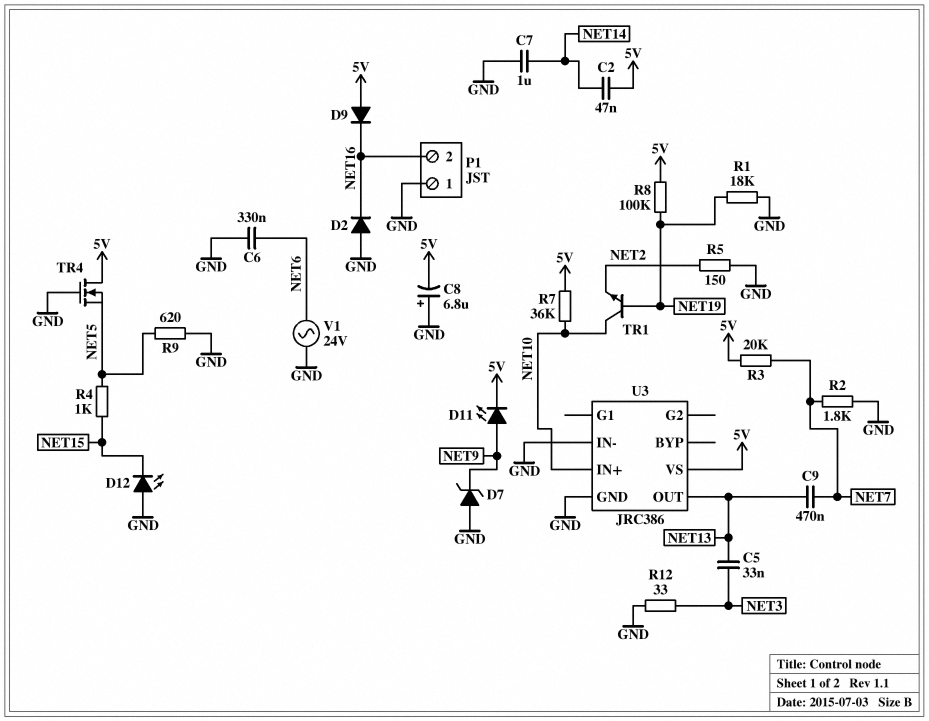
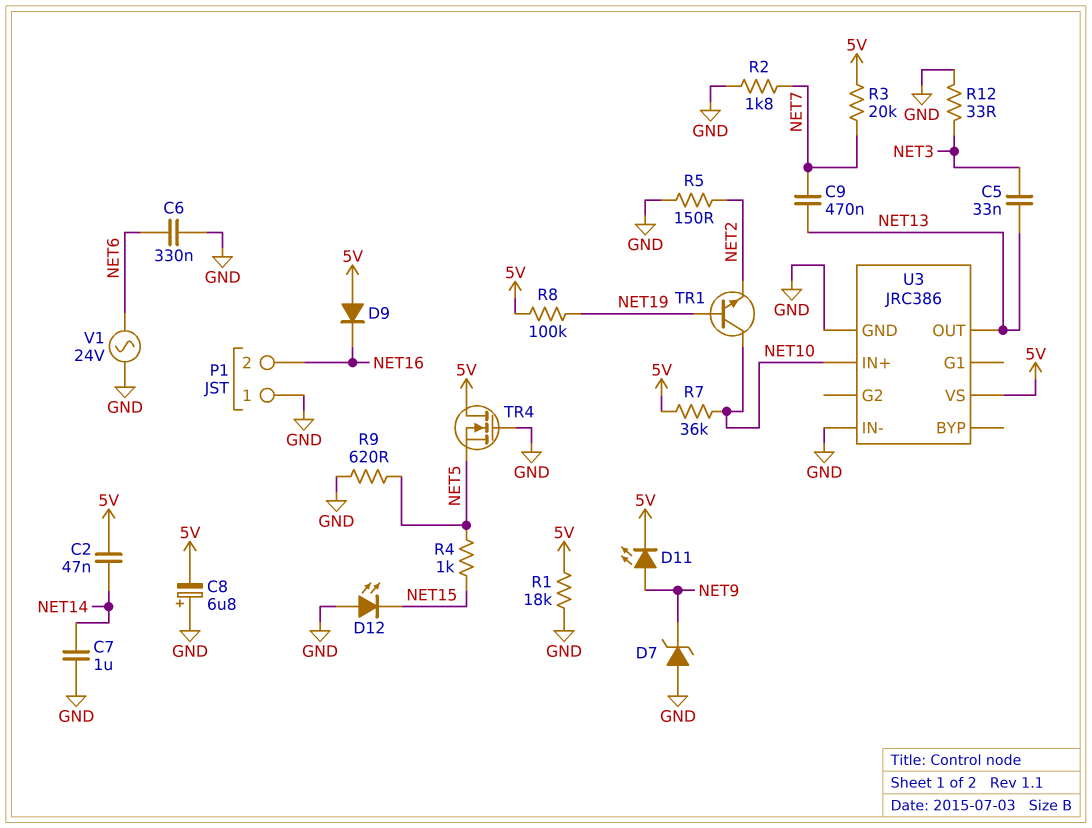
D2: diode (A GND, K NET16) -> none
R1: 18k (GND, NET19) -> 18k (5V, GND)

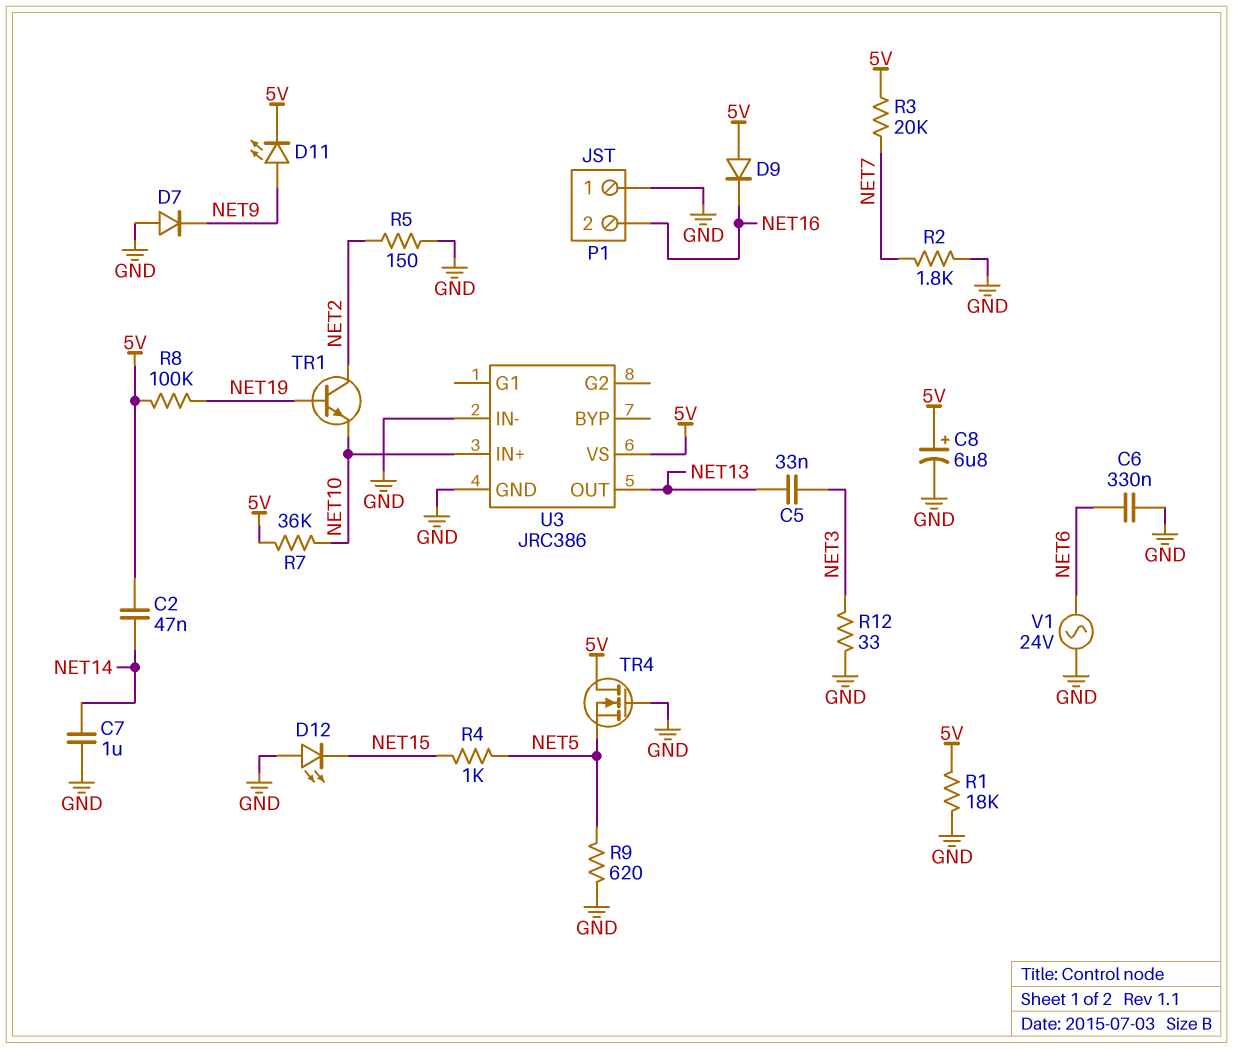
C8: 6.8uF (plus GND, minus 5V) -> 6.8uF (plus 5V, minus GND)
C9: 470nF (NET7, NET13) -> none
D7: zener (A GND, K NET9) -> diode (A GND, K NET9)
TR1: NPN (B NET19, C NET10, E NET2) -> NPN (B NET19, C NET2, E NET10)

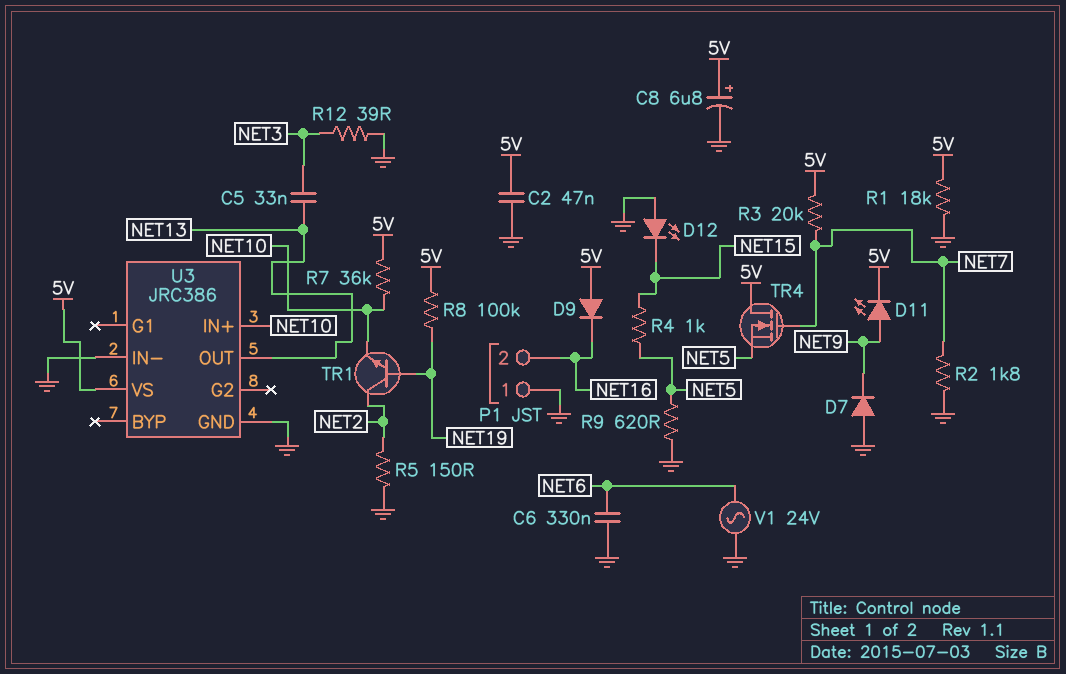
C2: 47nF (5V, NET14) -> 47nF (5V, GND)
C7: 1uF (GND, NET14) -> none
R12: 33 (GND, NET3) -> 39 (GND, NET3)
TR4: NMOS (G GND, D 5V, S NET5) -> NMOS (G NET7, D 5V, S NET5)

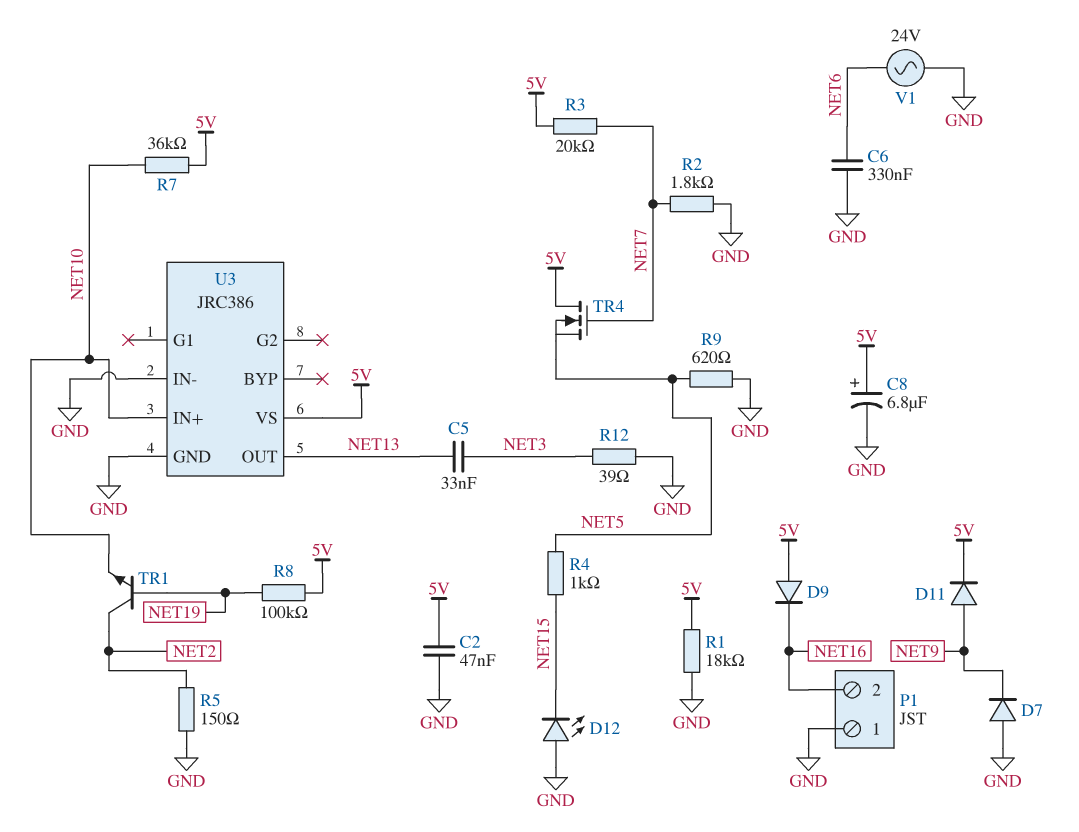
D11: LED (A NET9, K 5V) -> diode (A NET9, K 5V)

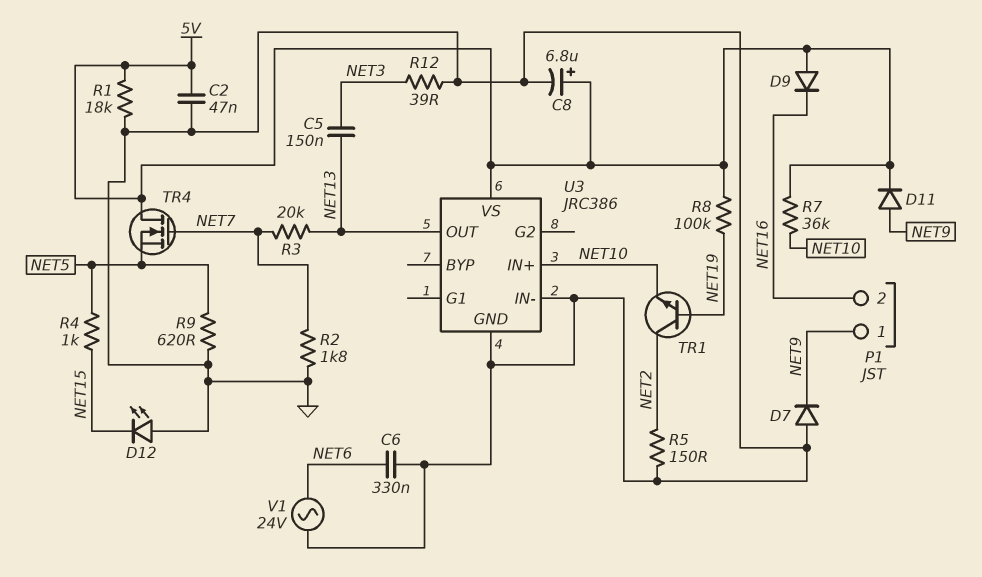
C5: 33nF (NET3, NET13) -> 150nF (NET3, NET13)
P1 pin 1: GND -> NET9
R3: 20k (5V, NET7) -> 20k (NET7, NET13)

